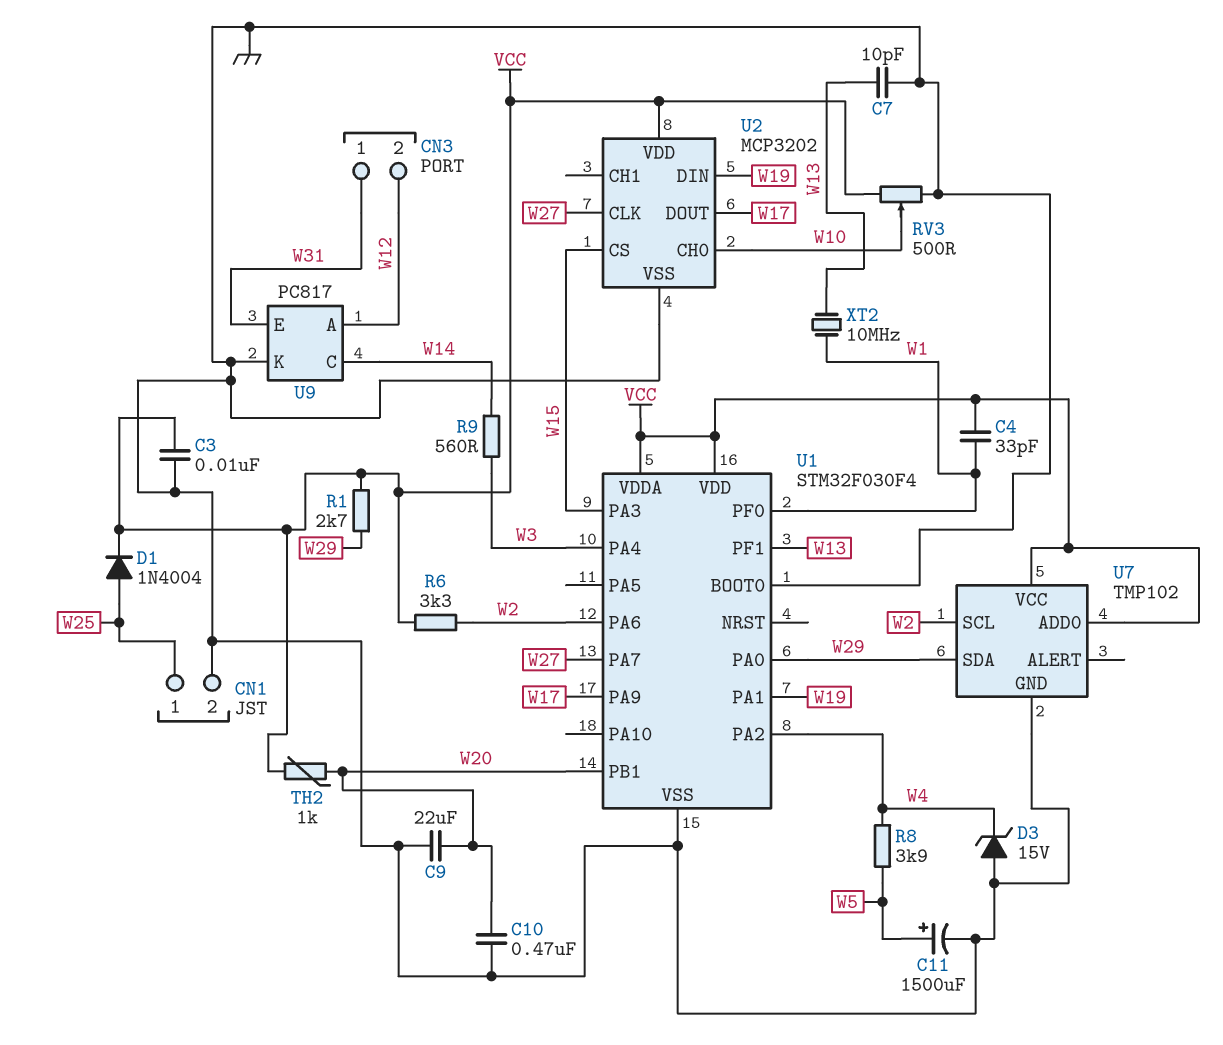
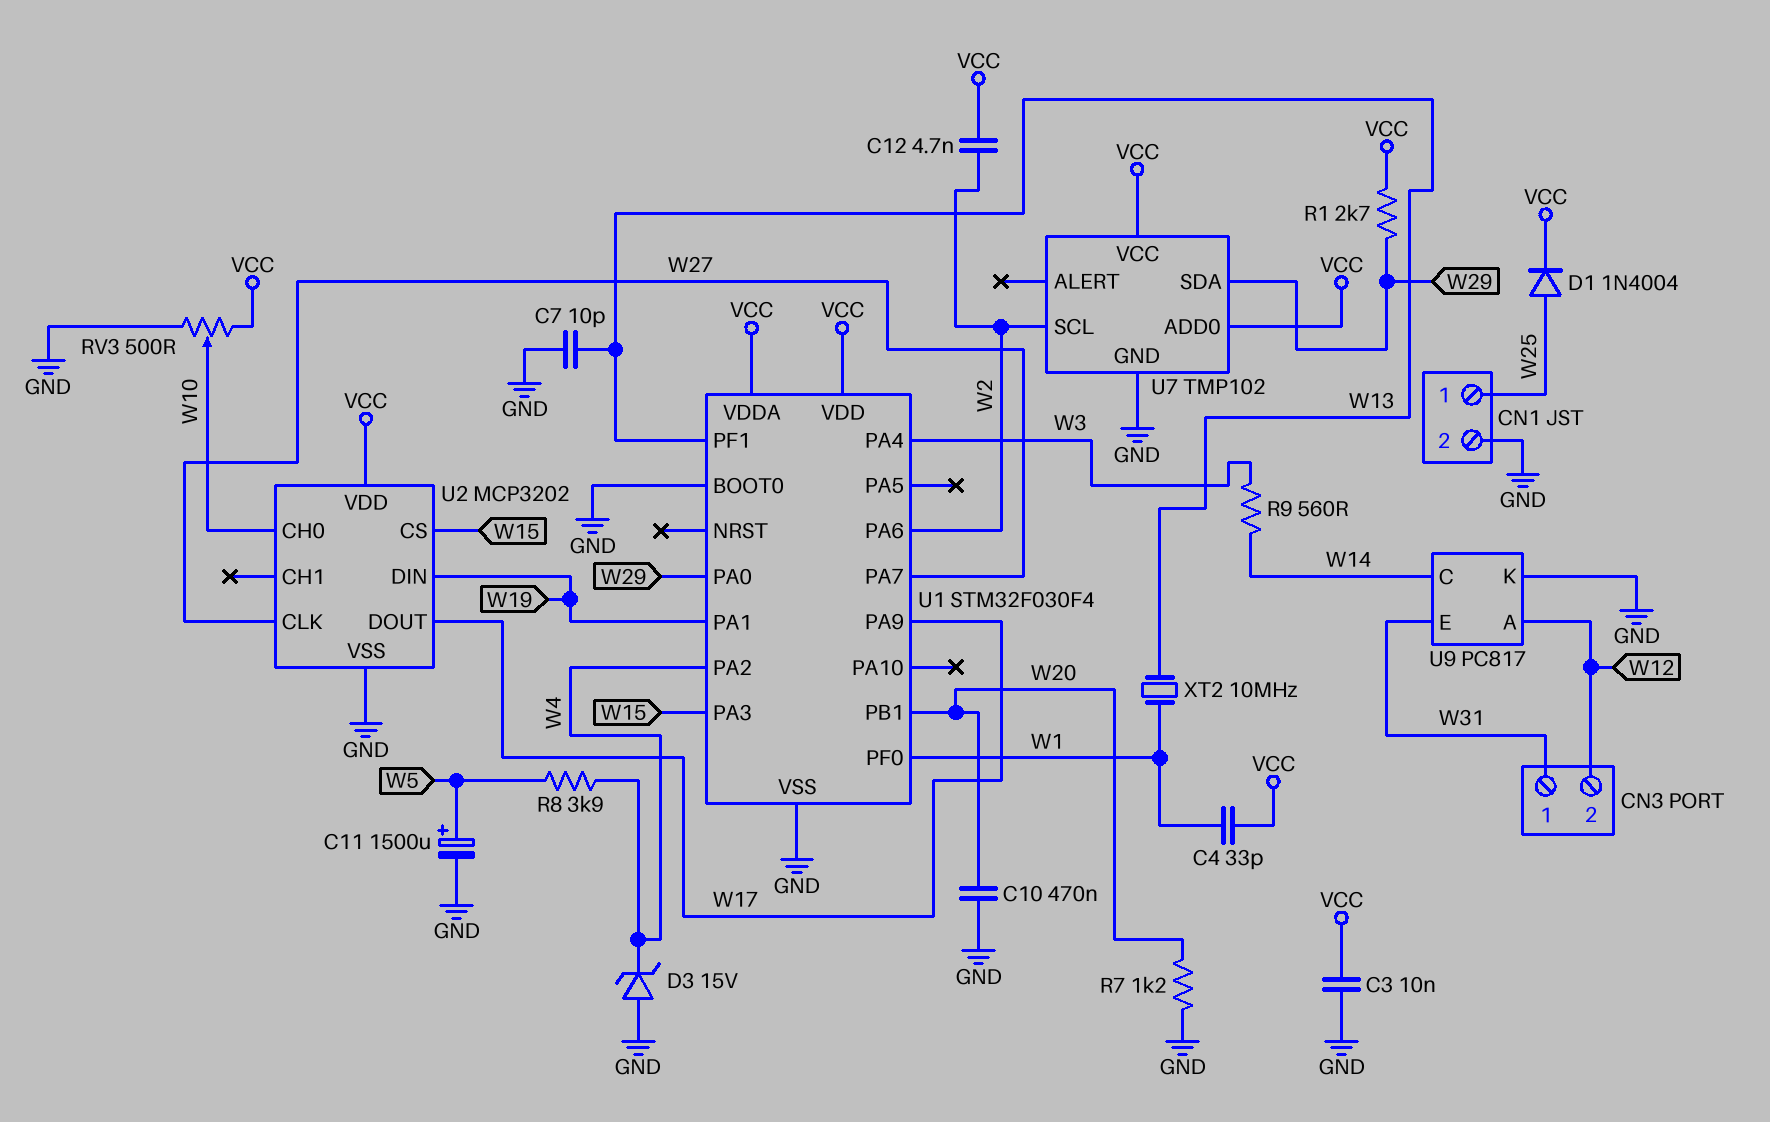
C9: 22uF (GND, W20) -> none
C12: none -> 4.7nF (VCC, W2)
R6: 3.3k (VCC, W2) -> none
R7: none -> 1.2k (GND, W20)
TH2: 1k (VCC, W20) -> none

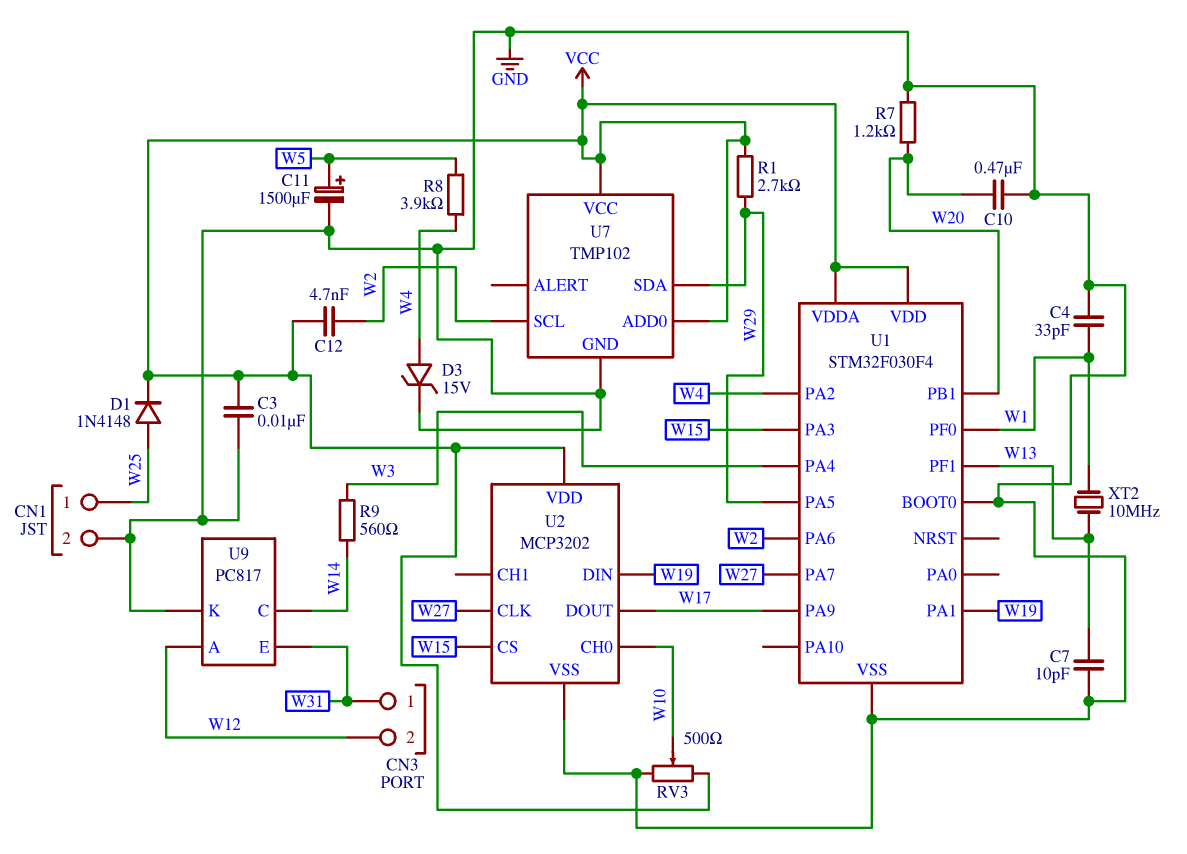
C4: 33pF (VCC, W1) -> 33pF (GND, W1)
D1: diode 1N4004 (A W25, K VCC) -> diode 1N4148 (A W25, K VCC)
D3: zener 15V (A GND, K W4) -> zener 15V (A W4, K GND)
U1 pin PA0: W29 -> none
U1 pin PA5: none -> W29

